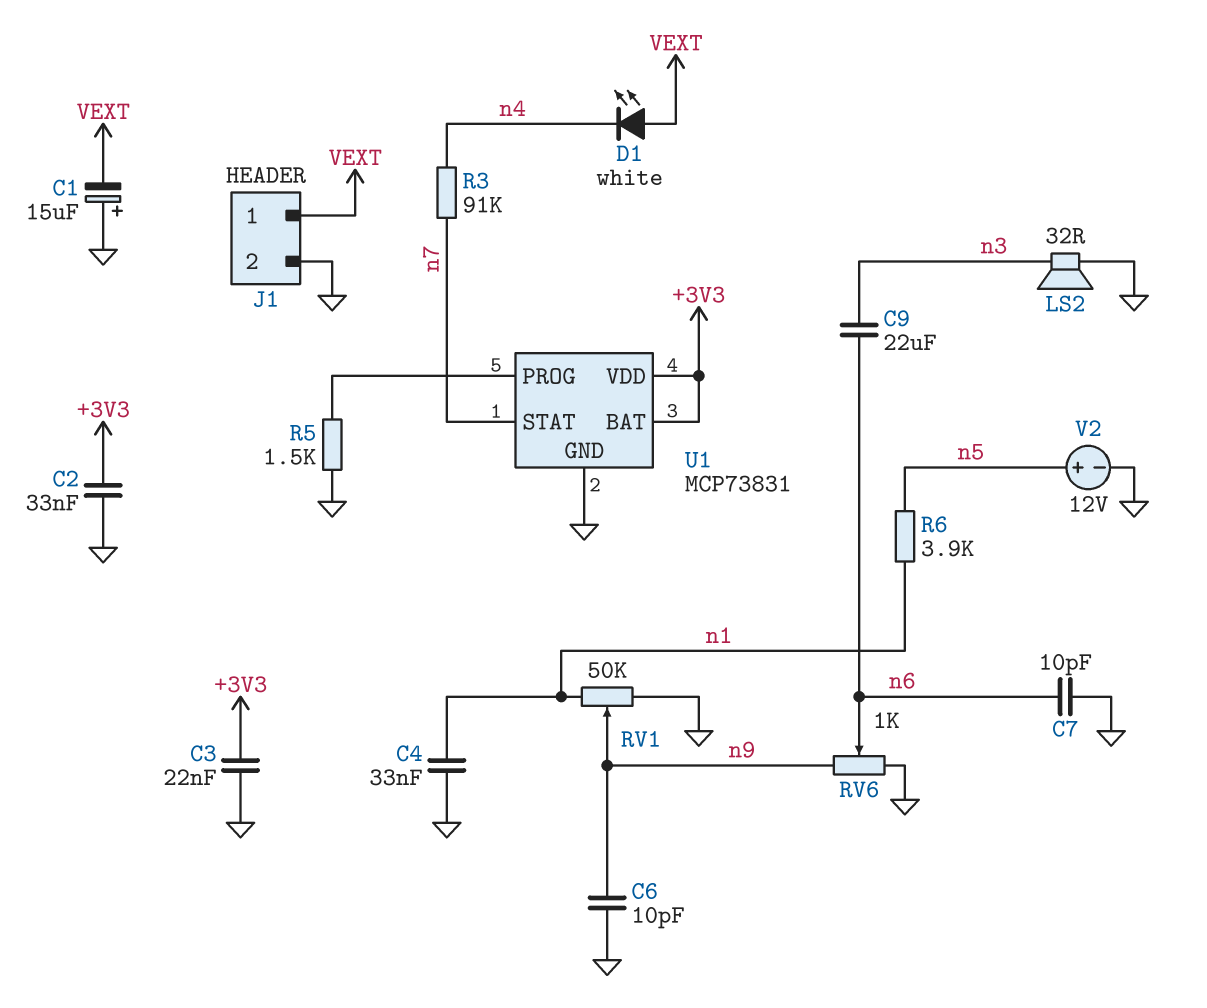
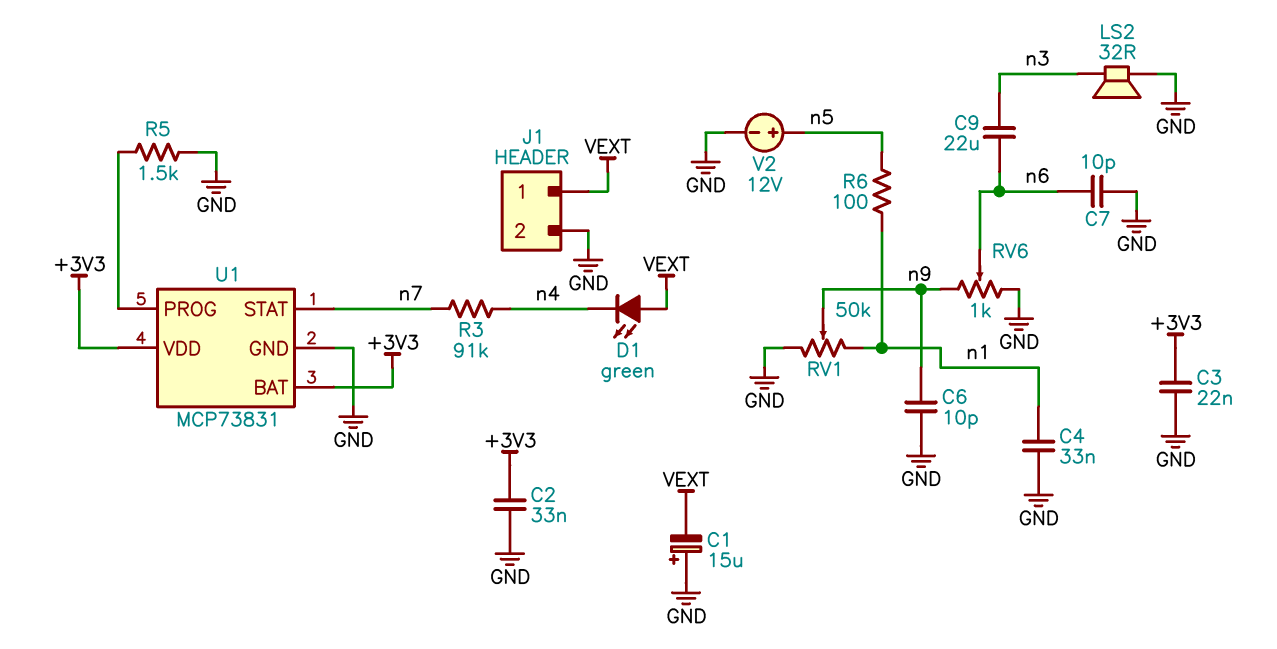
D1: LED white (A VEXT, K n4) -> LED green (A VEXT, K n4)
R6: 3.9k (n1, n5) -> 100 (n1, n5)

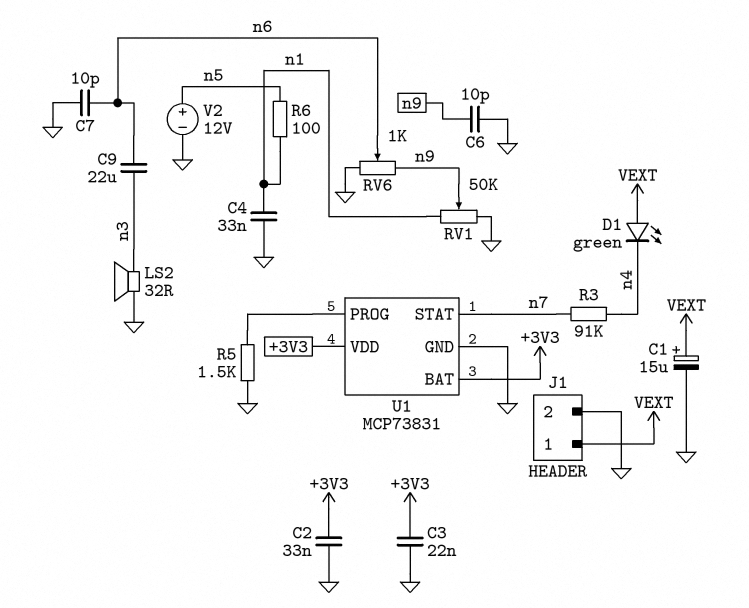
C1: 15uF (plus GND, minus VEXT) -> 15uF (plus VEXT, minus GND)

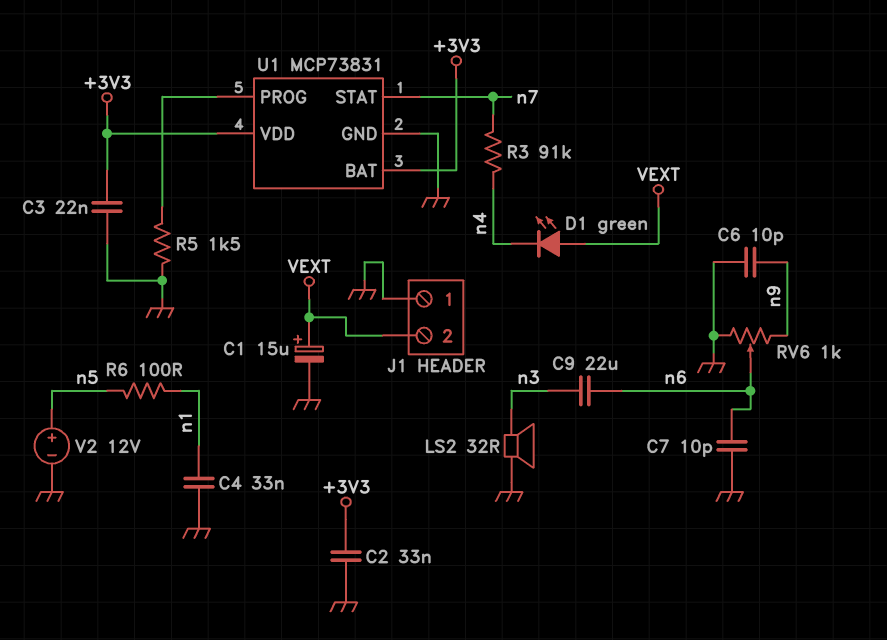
J1 pin 1: VEXT -> GND
J1 pin 2: GND -> VEXT
RV1: 50k (GND, n1, wiper n9) -> none

